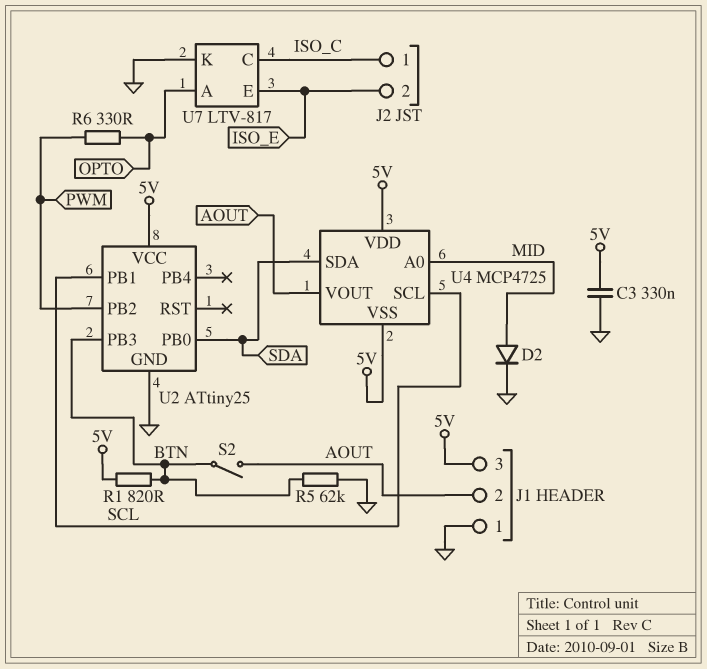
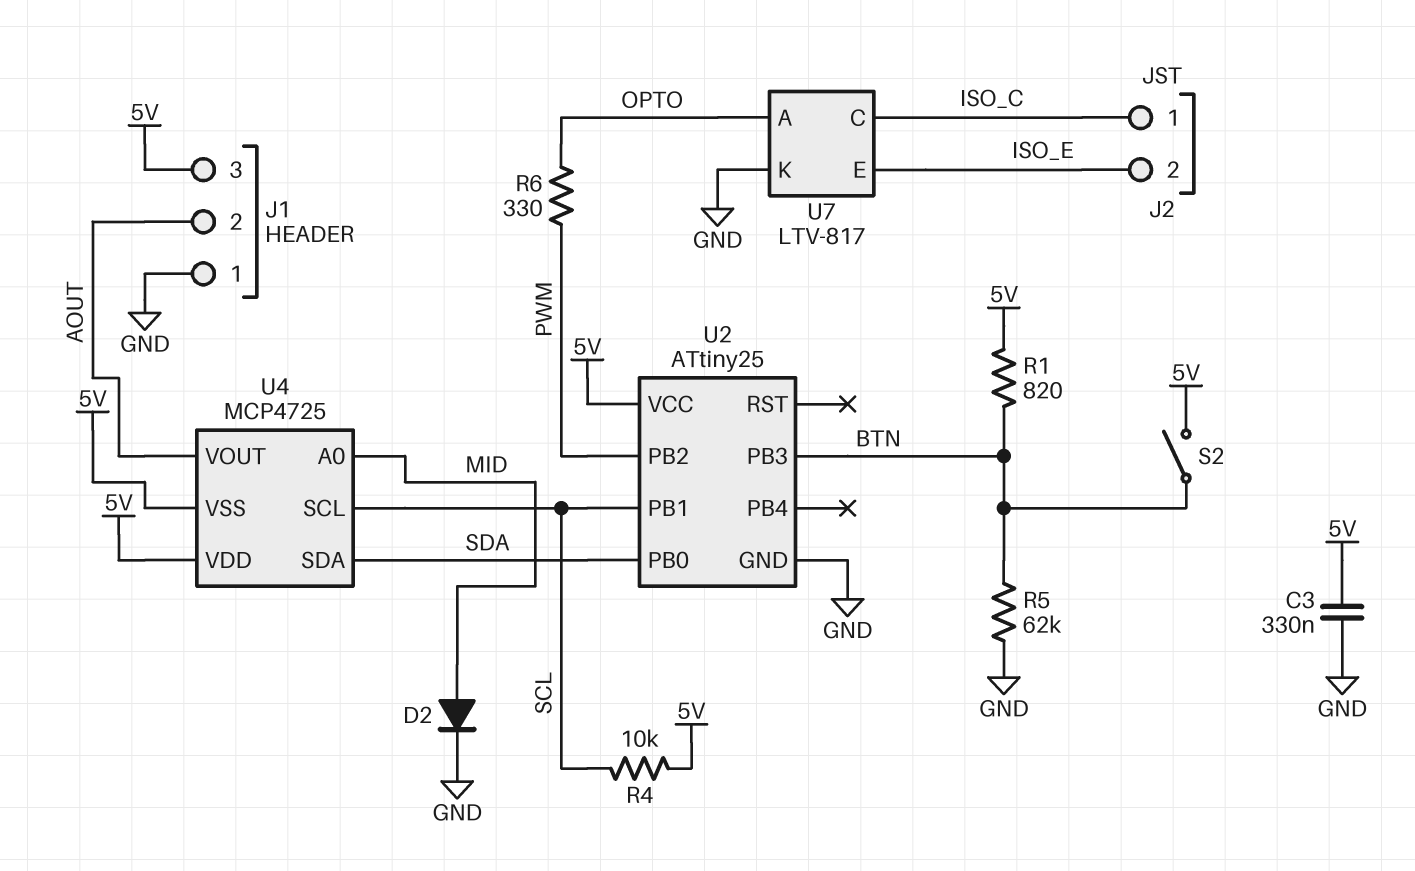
R4: none -> 10k (5V, SCL)
S2: switch (AOUT, BTN) -> switch (5V, BTN)

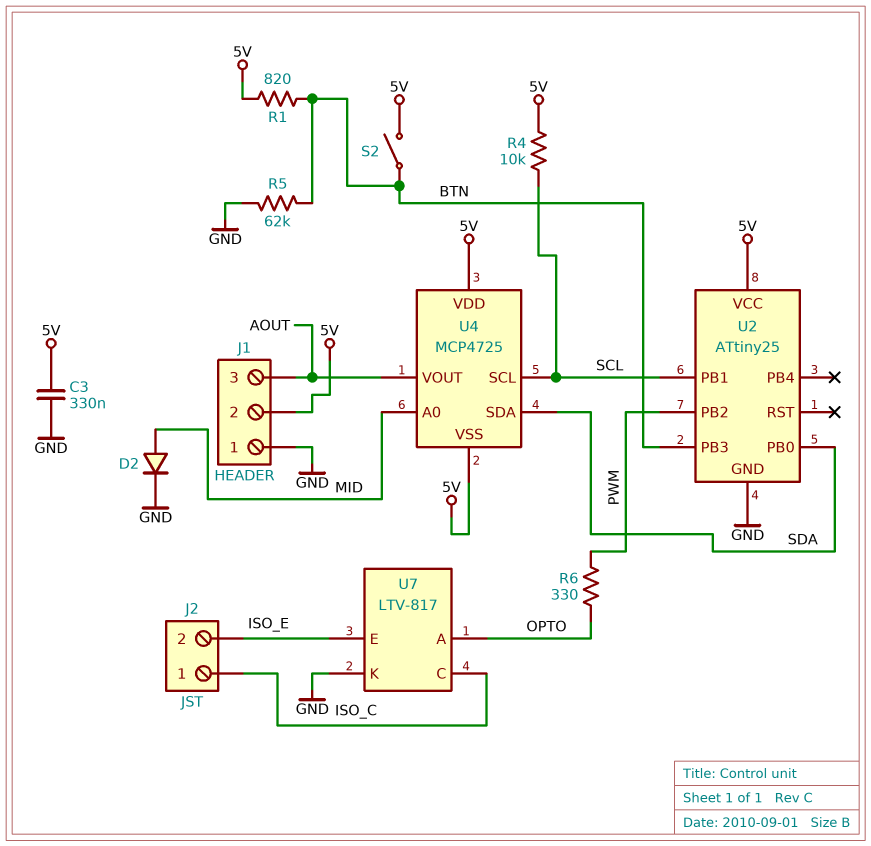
J1 pin 2: AOUT -> 5V
J1 pin 3: 5V -> AOUT

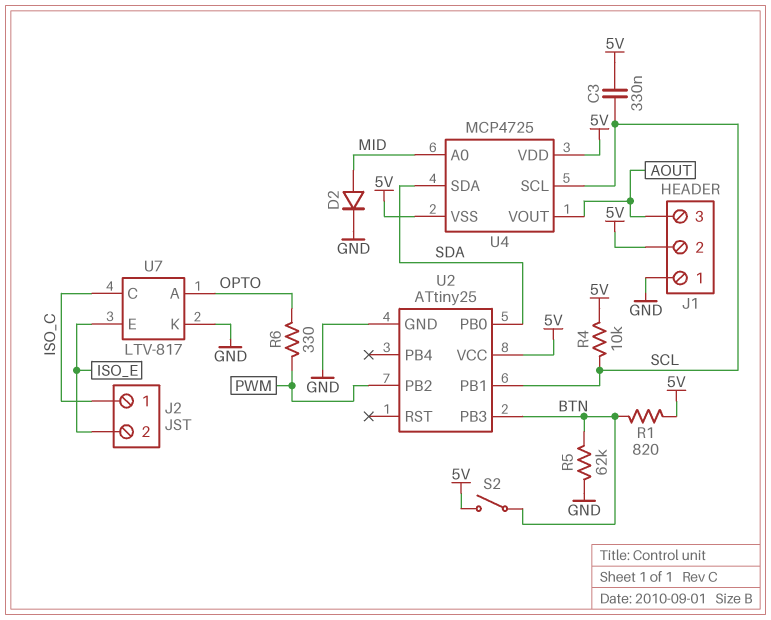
C3: 330nF (5V, GND) -> 330nF (5V, SCL)

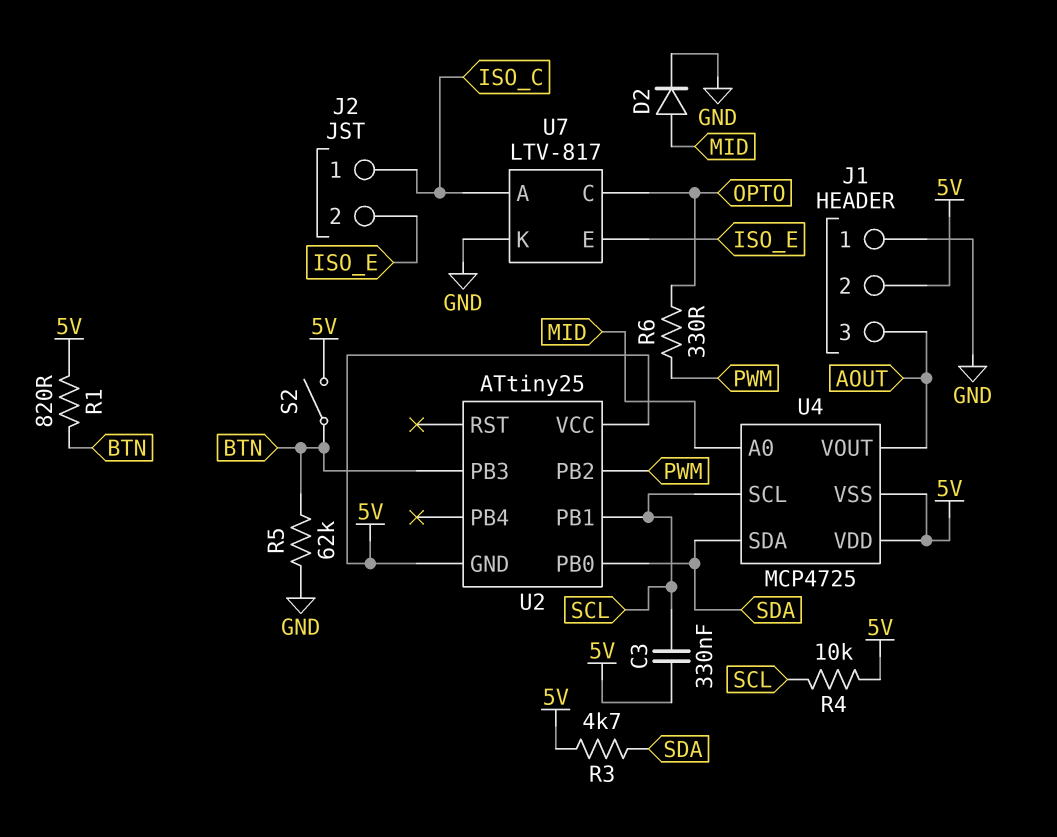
R3: none -> 4.7k (5V, SDA)
U2 pin GND: GND -> 5V
U7 pin A: OPTO -> ISO_C
U7 pin C: ISO_C -> OPTO

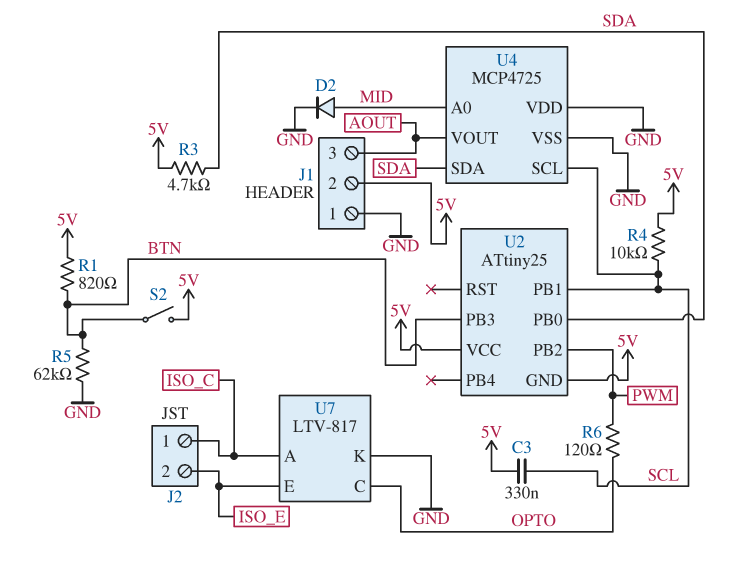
R6: 330 (OPTO, PWM) -> 120 (OPTO, PWM)
U4 pin VDD: 5V -> GND
U4 pin VSS: 5V -> GND

